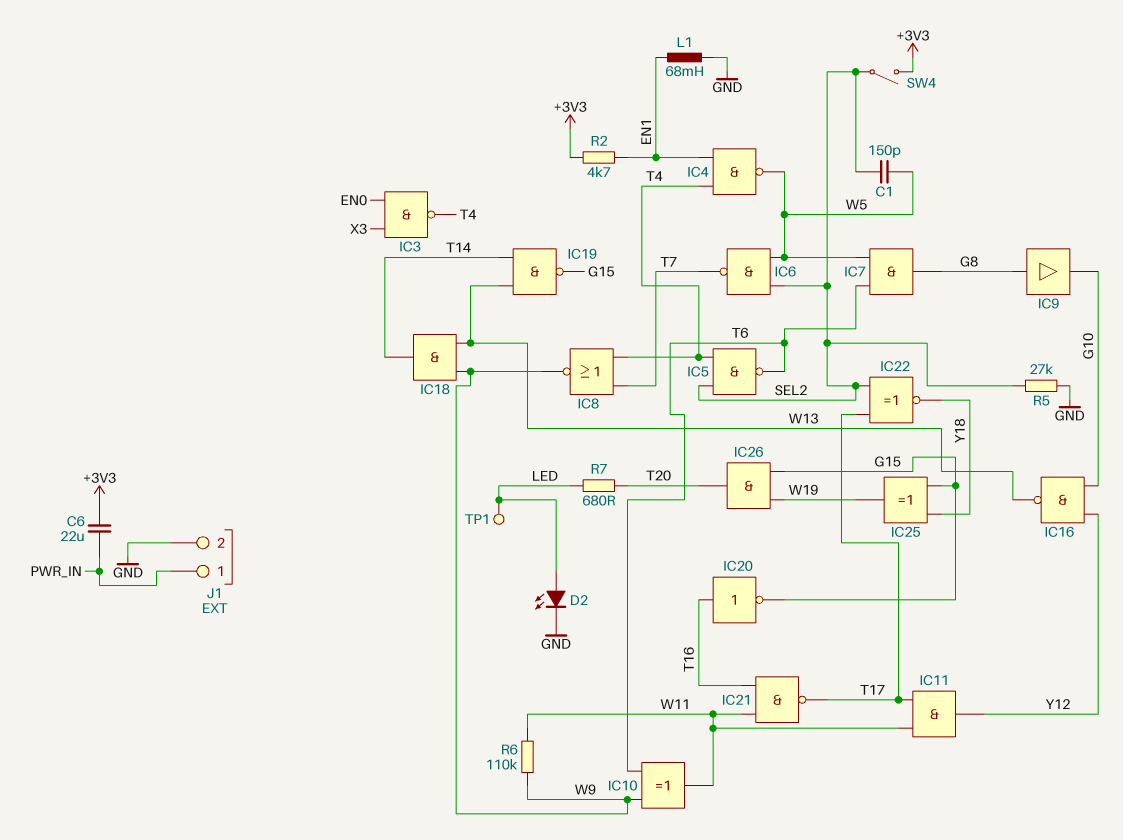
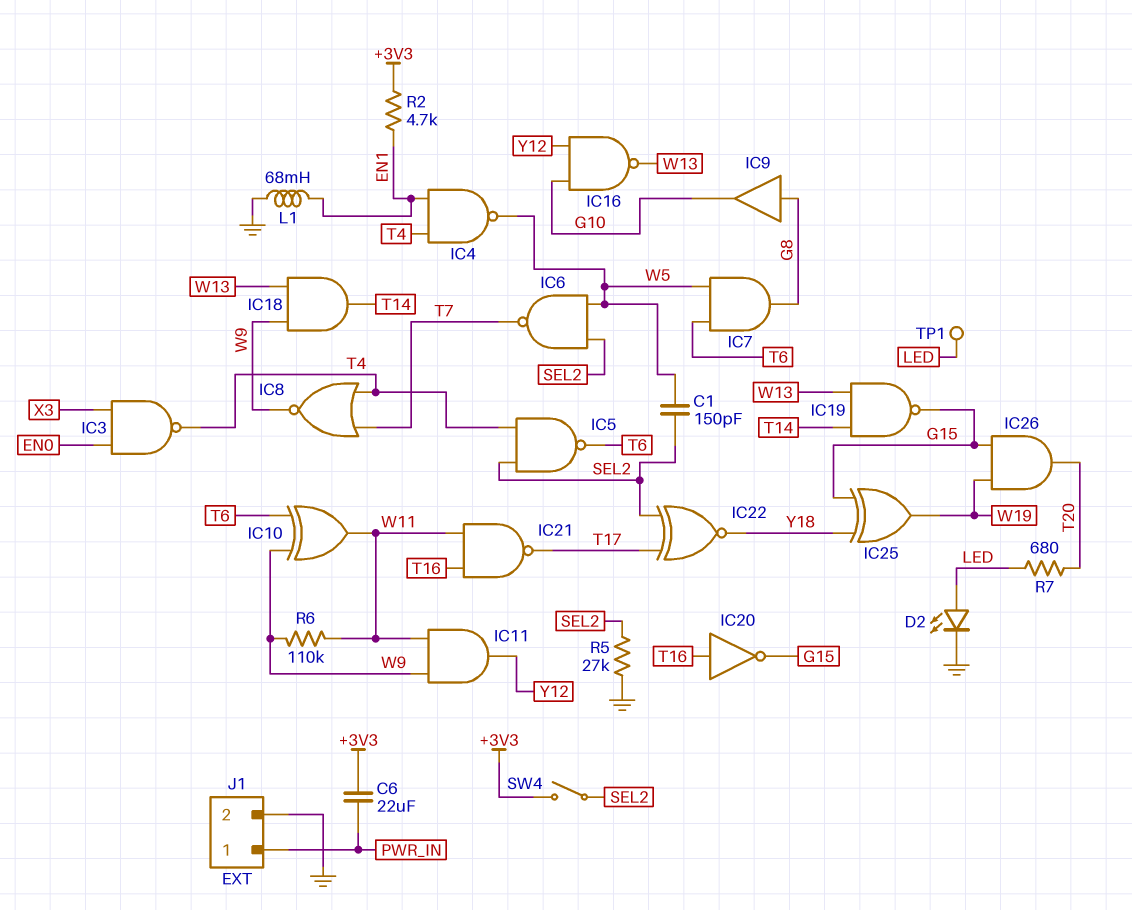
IC11: AND (in T17, in W11, out Y12) -> AND (in W9, in W11, out Y12)

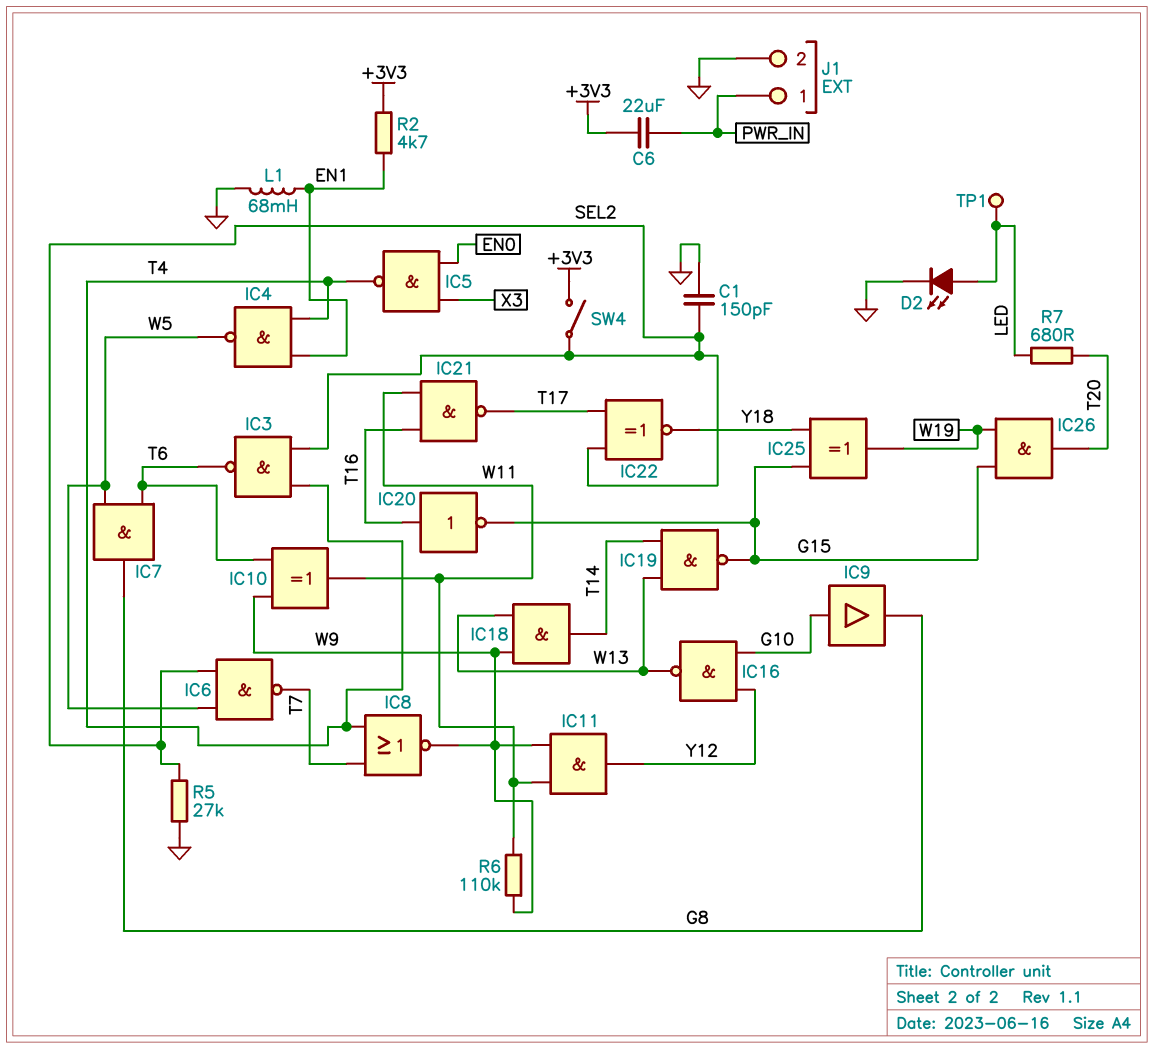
C1: 150pF (SEL2, W5) -> 150pF (GND, SEL2)
IC3: NAND (in EN0, in X3, out T4) -> NAND (in SEL2, in T4, out T6)
IC5: NAND (in SEL2, in T4, out T6) -> NAND (in EN0, in X3, out T4)
IC9: buffer (in G8, out G10) -> buffer (in G10, out G8)

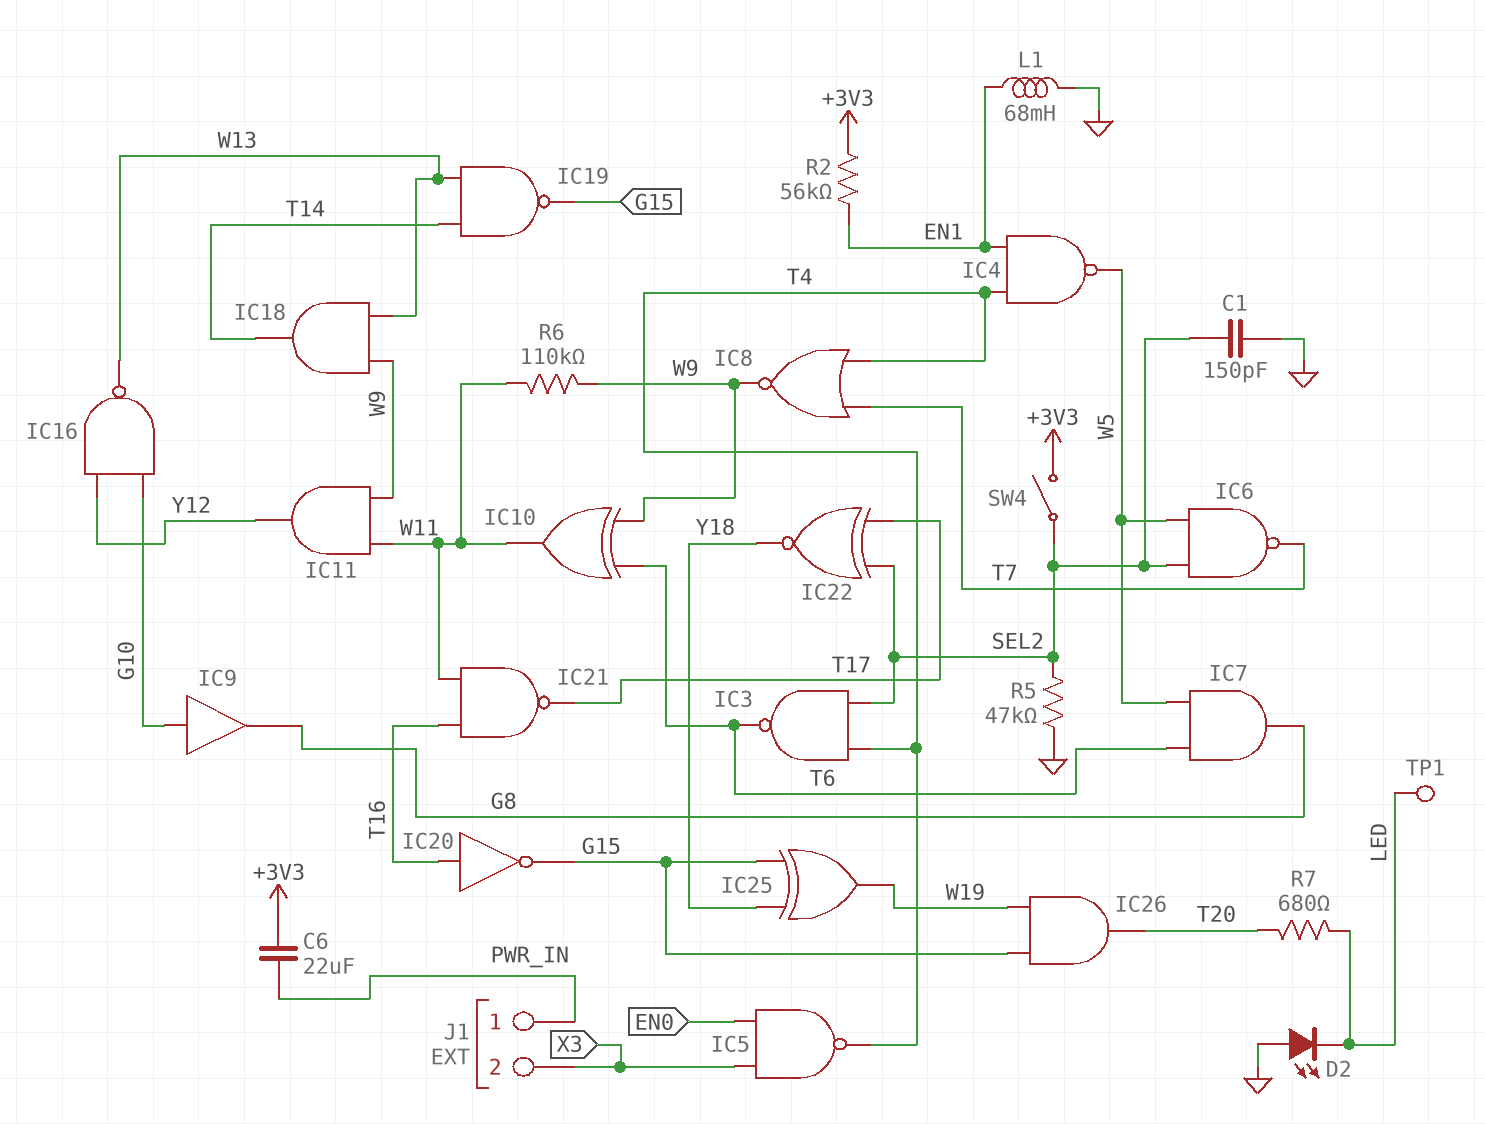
D2: LED (A LED, K GND) -> LED (A GND, K LED)
J1 pin 2: GND -> X3
R2: 4.7k (+3V3, EN1) -> 56k (+3V3, EN1)
R5: 27k (GND, SEL2) -> 47k (GND, SEL2)

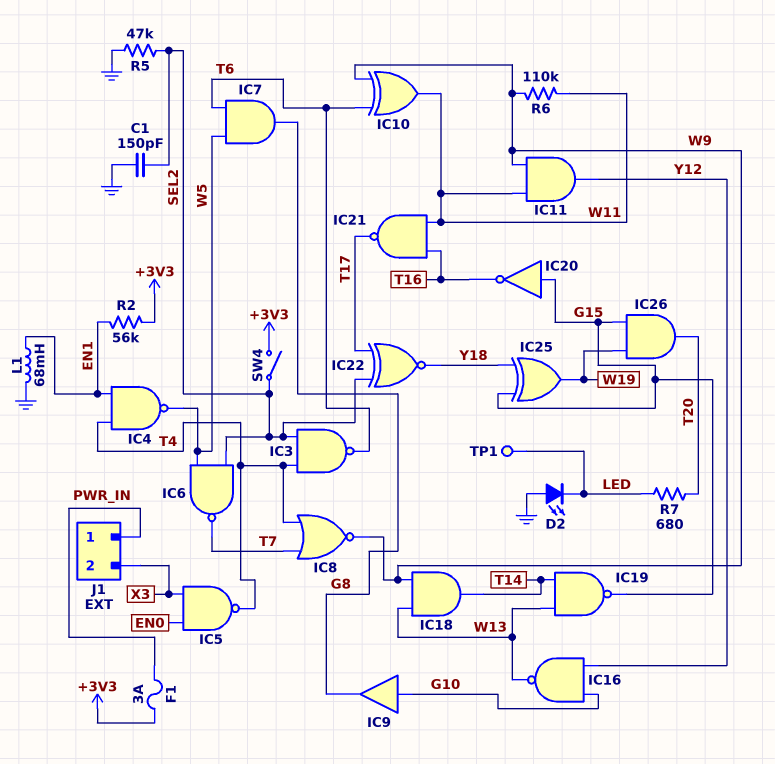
C6: 22uF (+3V3, PWR_IN) -> none
F1: none -> 3A (+3V3, PWR_IN)
IC20: NOT (in T16, out G15) -> NOT (in G15, out T16)

